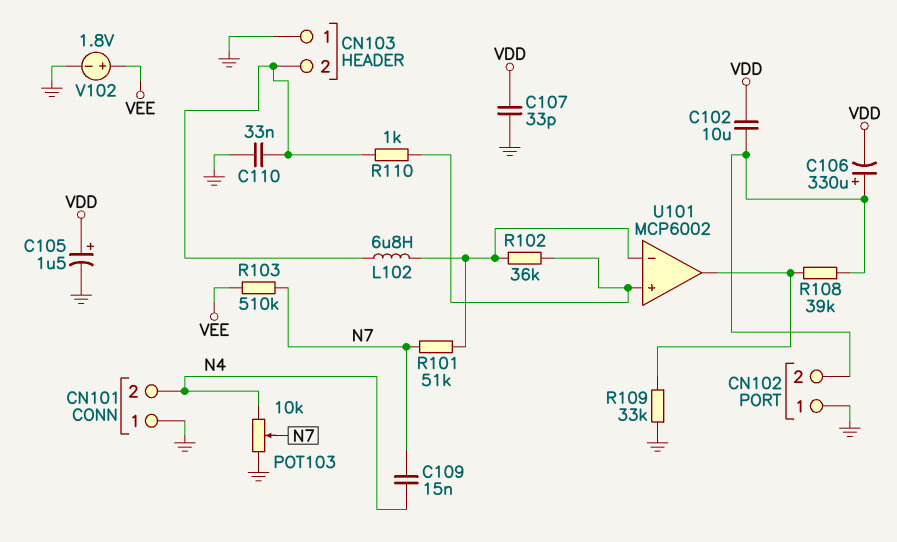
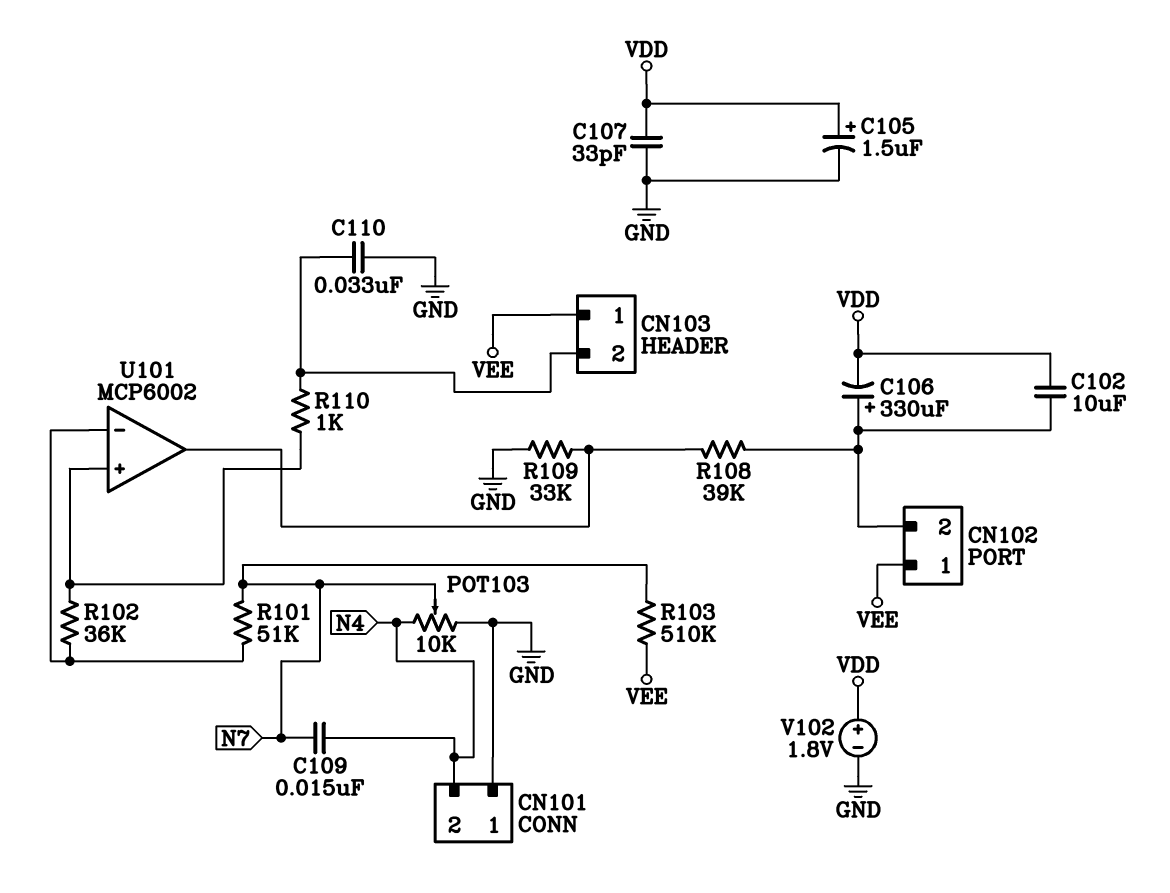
CN102 pin 1: GND -> VEE
CN103 pin 1: GND -> VEE
L102: 6.8uH (CN103/2, U101/in-) -> none
V102: 1.8V (plus VEE, minus GND) -> 1.8V (plus VDD, minus GND)

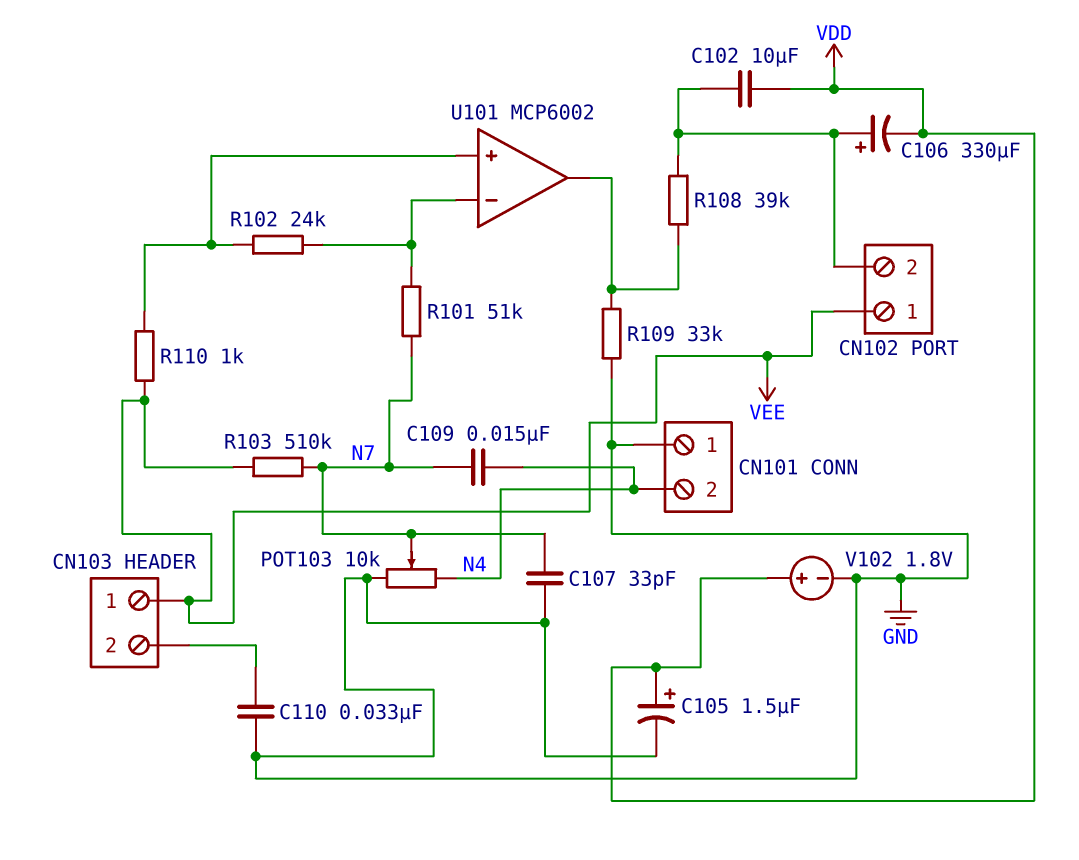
C107: 33pF (GND, VDD) -> 33pF (GND, N7)
R102: 36k (U101/in+, U101/in-) -> 24k (U101/in+, U101/in-)
R110: 1k (CN103/2, U101/in+) -> 1k (U101/in+, VEE)

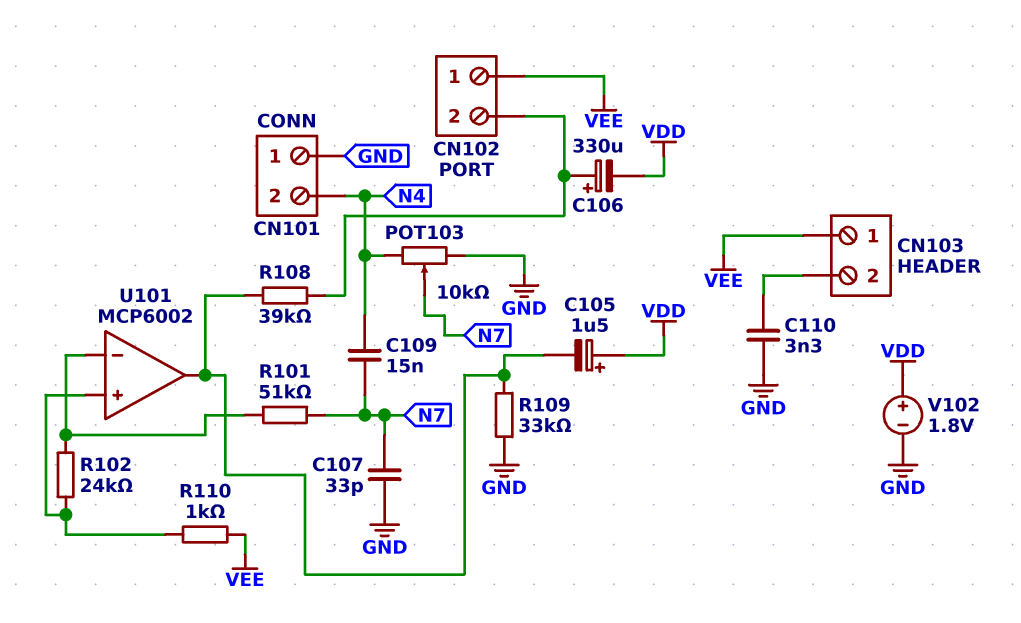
C102: 10uF (CN102/2, VDD) -> none
C105: 1.5uF (plus VDD, minus GND) -> 1.5uF (plus VDD, minus U101/out)
C110: 33nF (CN103/2, GND) -> 3.3nF (CN103/2, GND)
R103: 510k (N7, VEE) -> none

